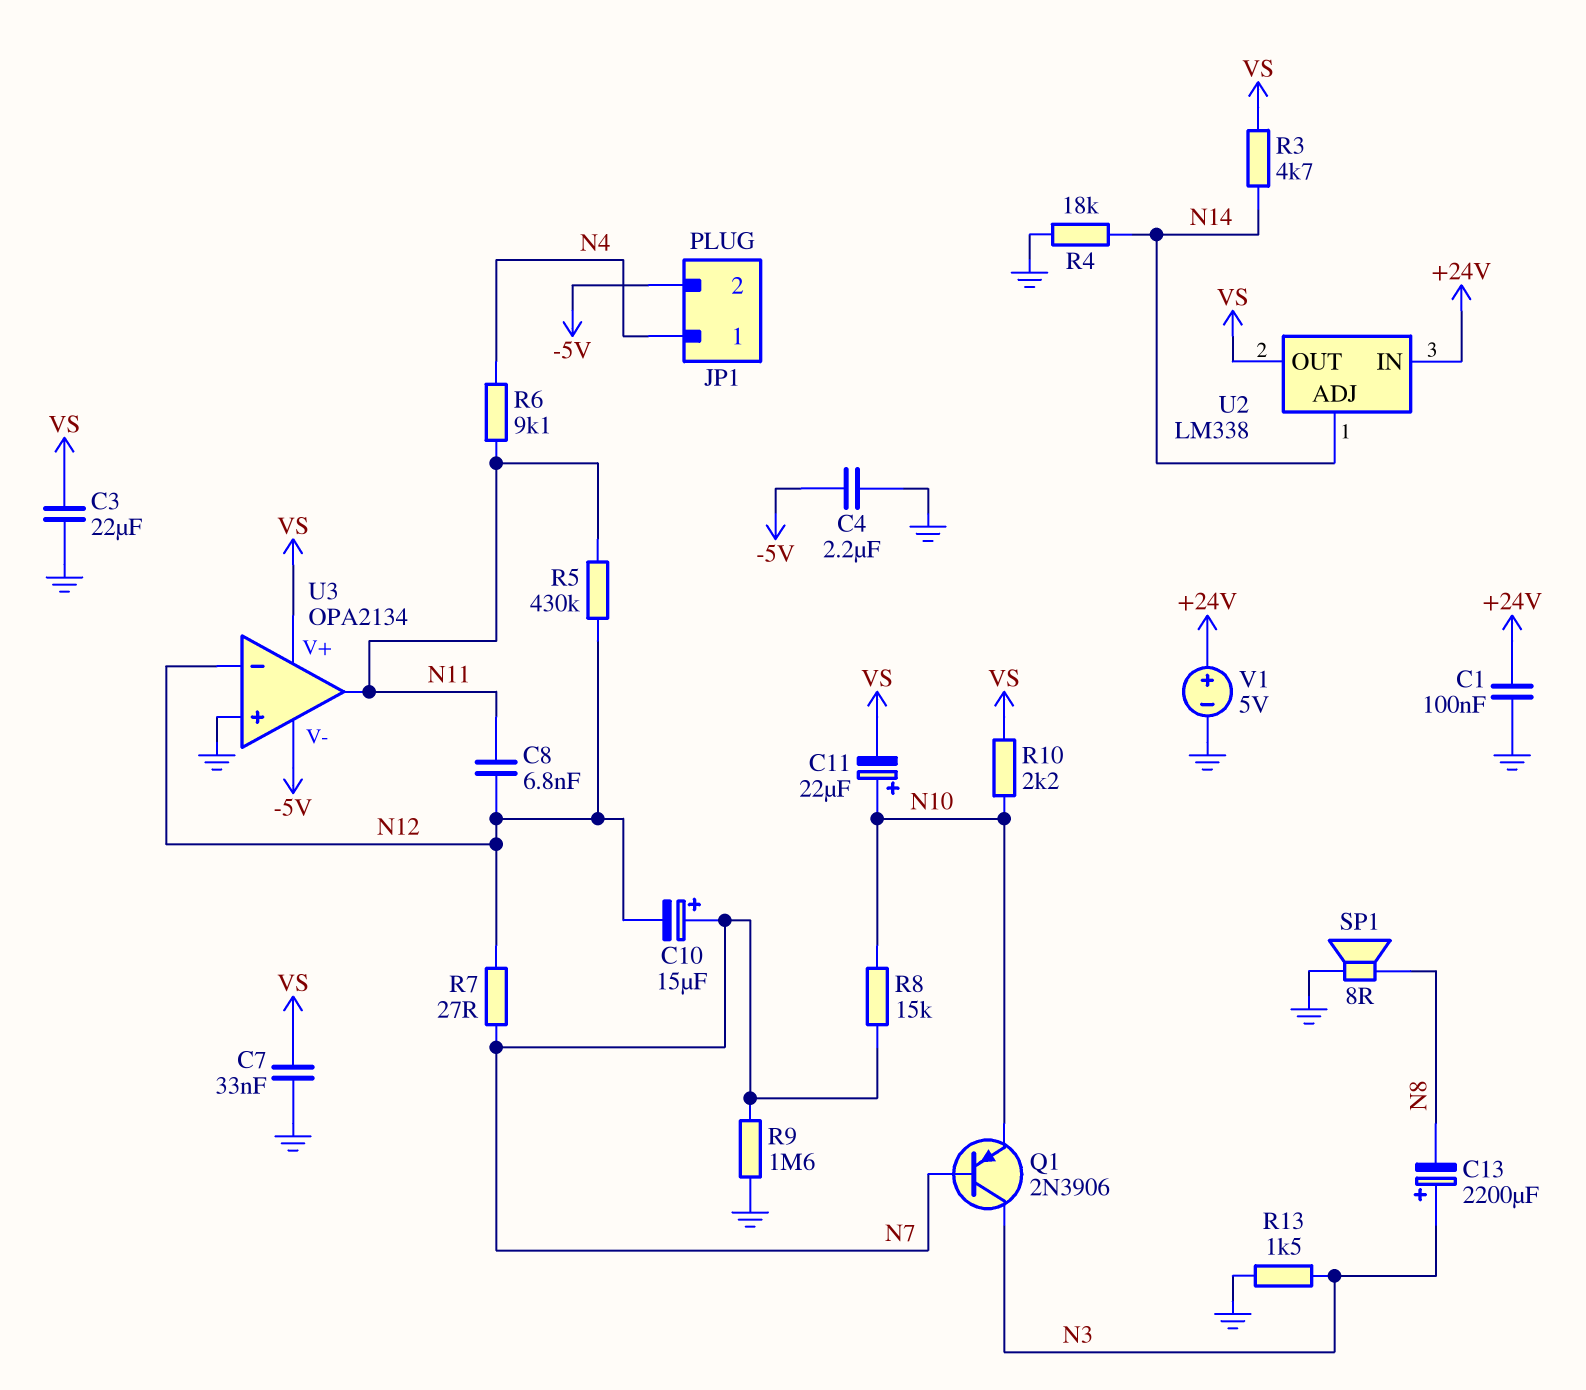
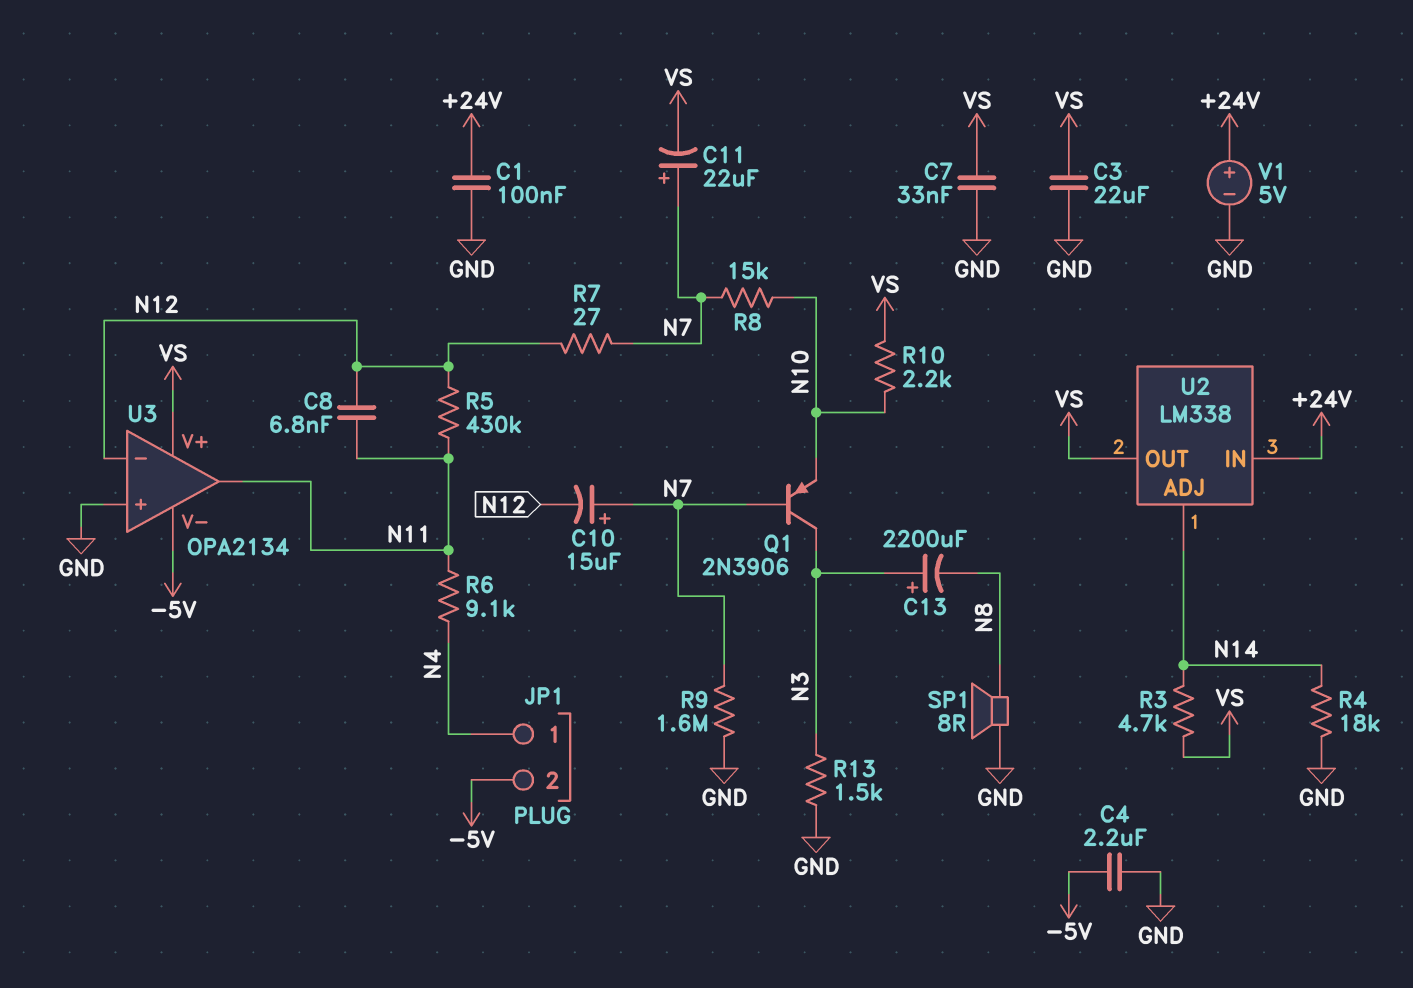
C11: 22uF (plus N10, minus VS) -> 22uF (plus N7, minus VS)

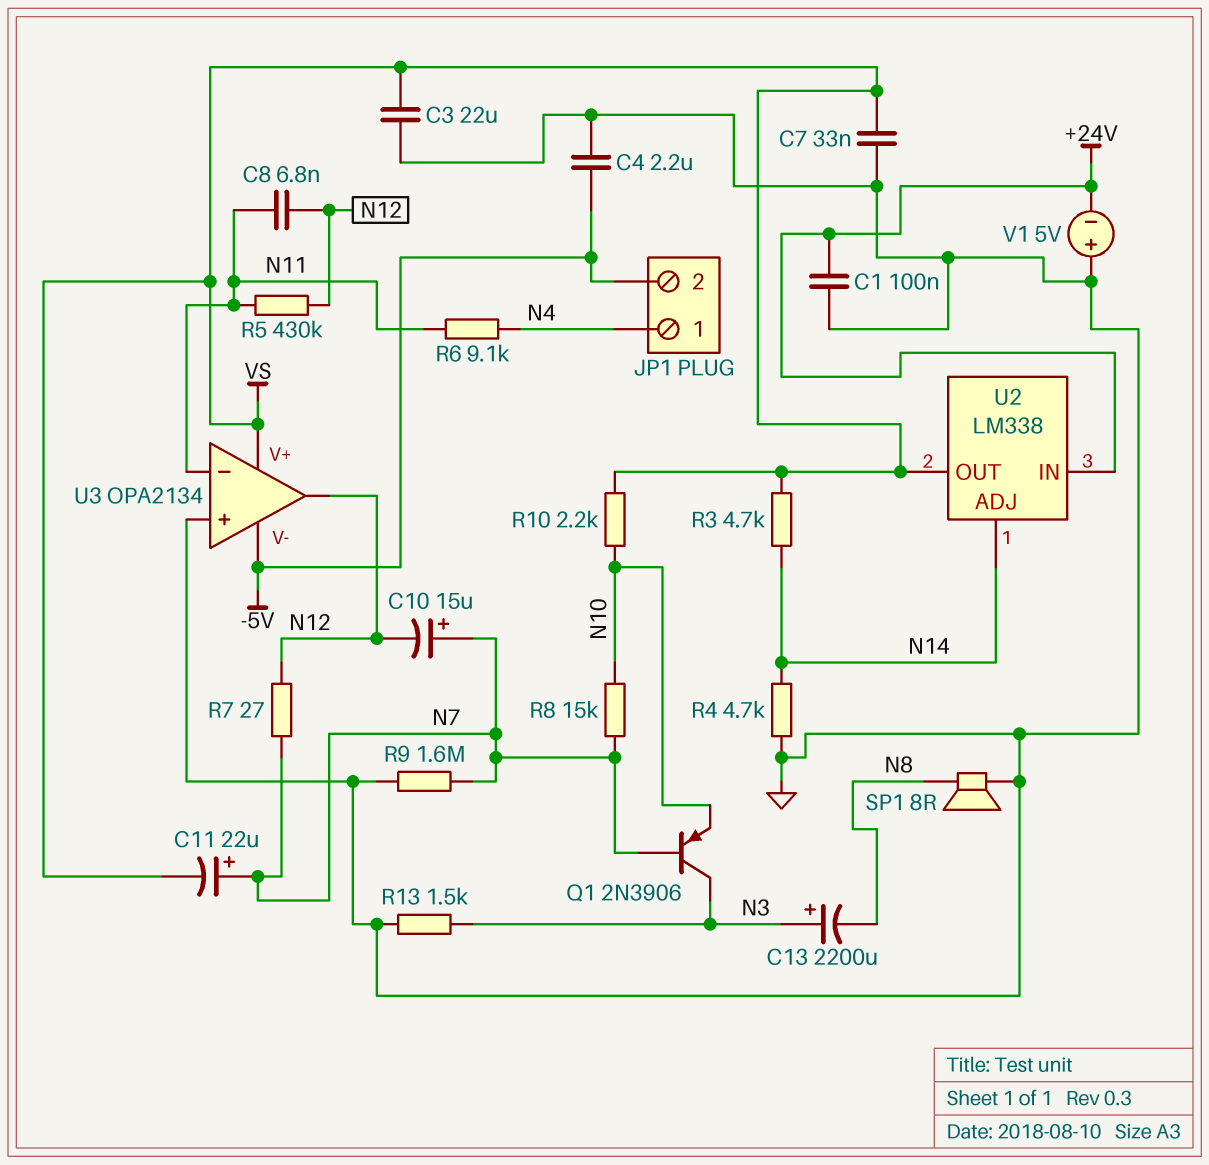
R4: 18k (GND, N14) -> 4.7k (GND, N14)
U3 pin in-: N12 -> N11
U3 pin out: N11 -> N12
V1: 5V (plus +24V, minus GND) -> 5V (plus GND, minus +24V)

